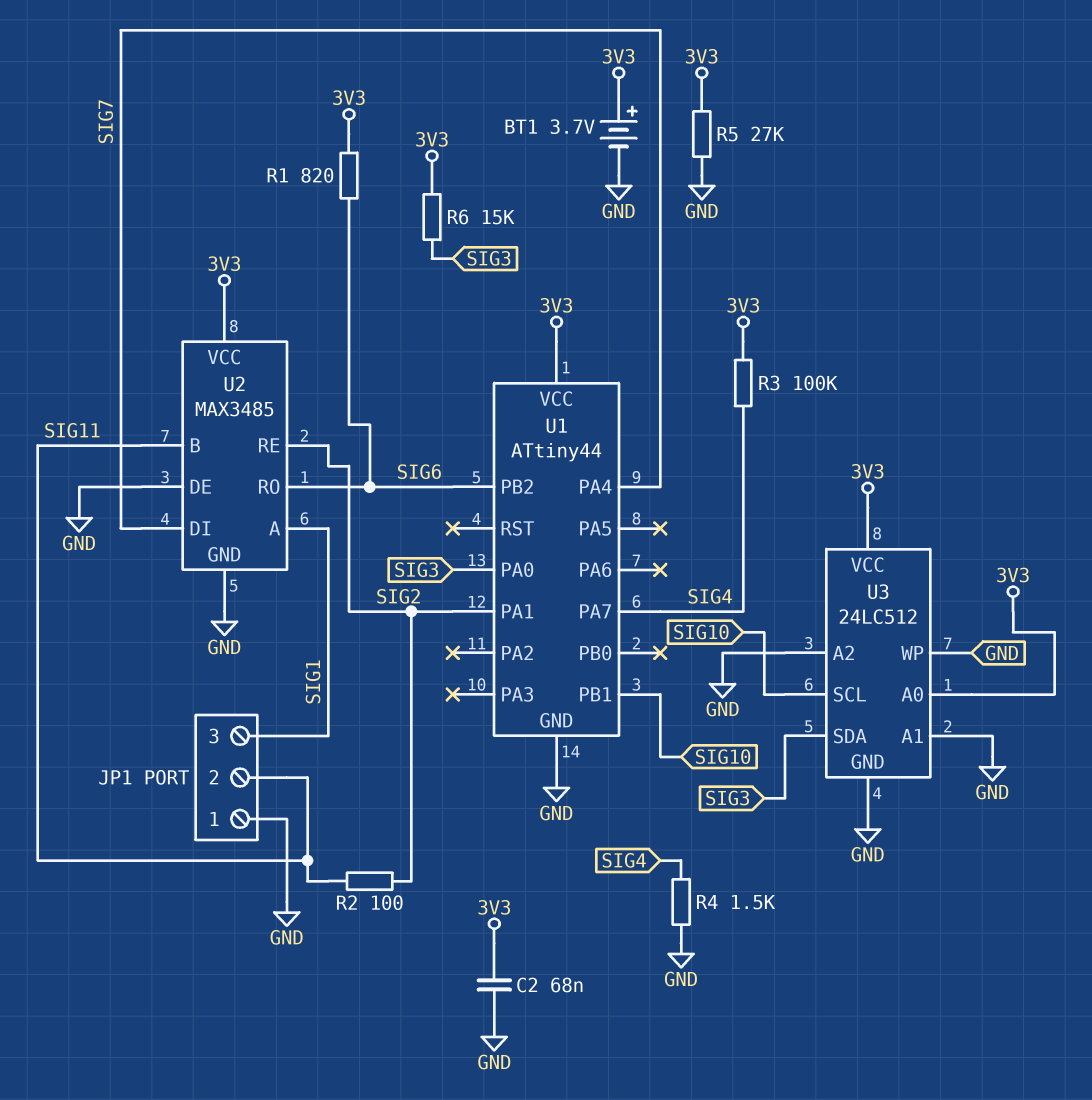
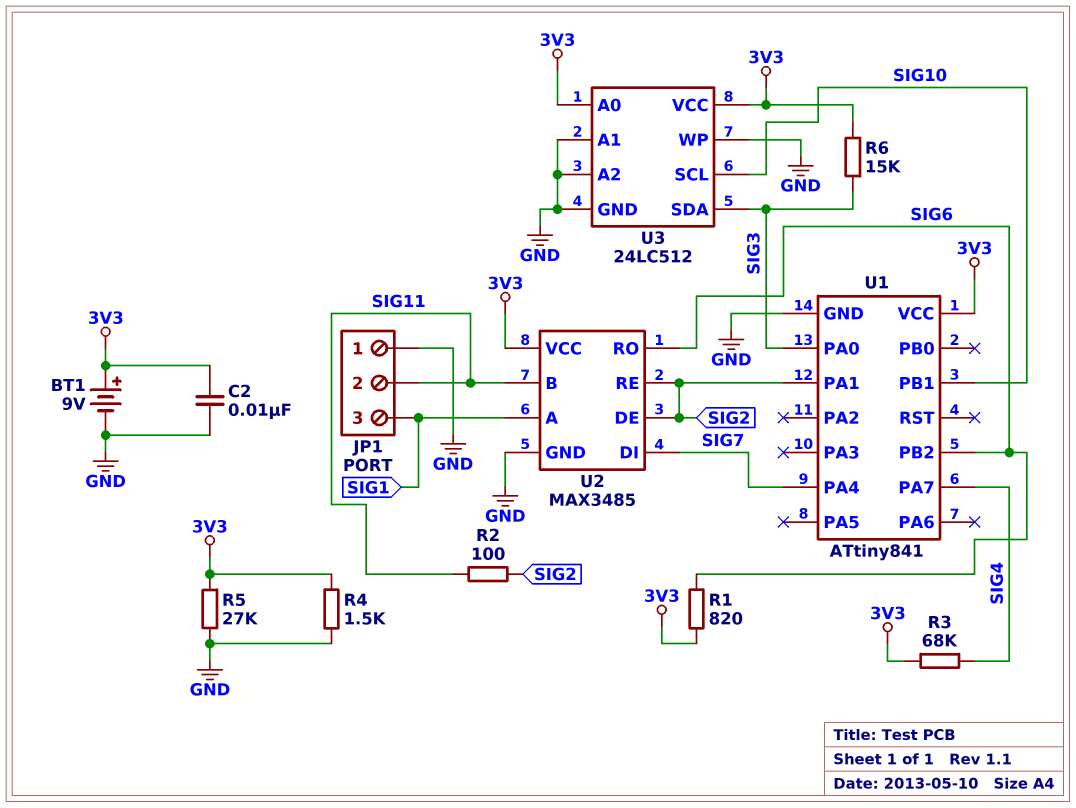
BT1: 3.7V (plus 3V3, minus GND) -> 9V (plus 3V3, minus GND)
C2: 68nF (3V3, GND) -> 10nF (3V3, GND)
R3: 100k (3V3, SIG4) -> 68k (3V3, SIG4)
R4: 1.5k (GND, SIG4) -> 1.5k (3V3, GND)
U1: ATtiny44 -> ATtiny841
U2 pin DE: GND -> SIG2

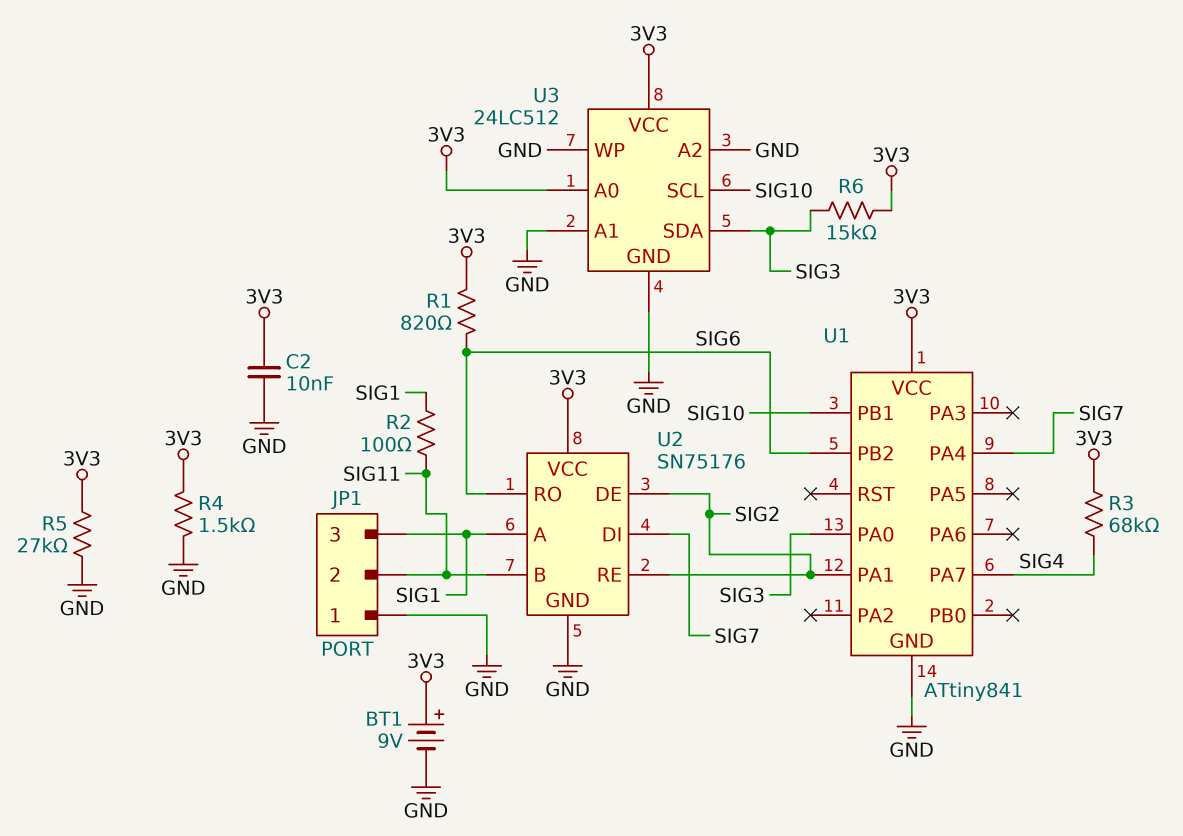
R2: 100 (SIG2, SIG11) -> 100 (SIG1, SIG11)
U2: MAX3485 -> SN75176

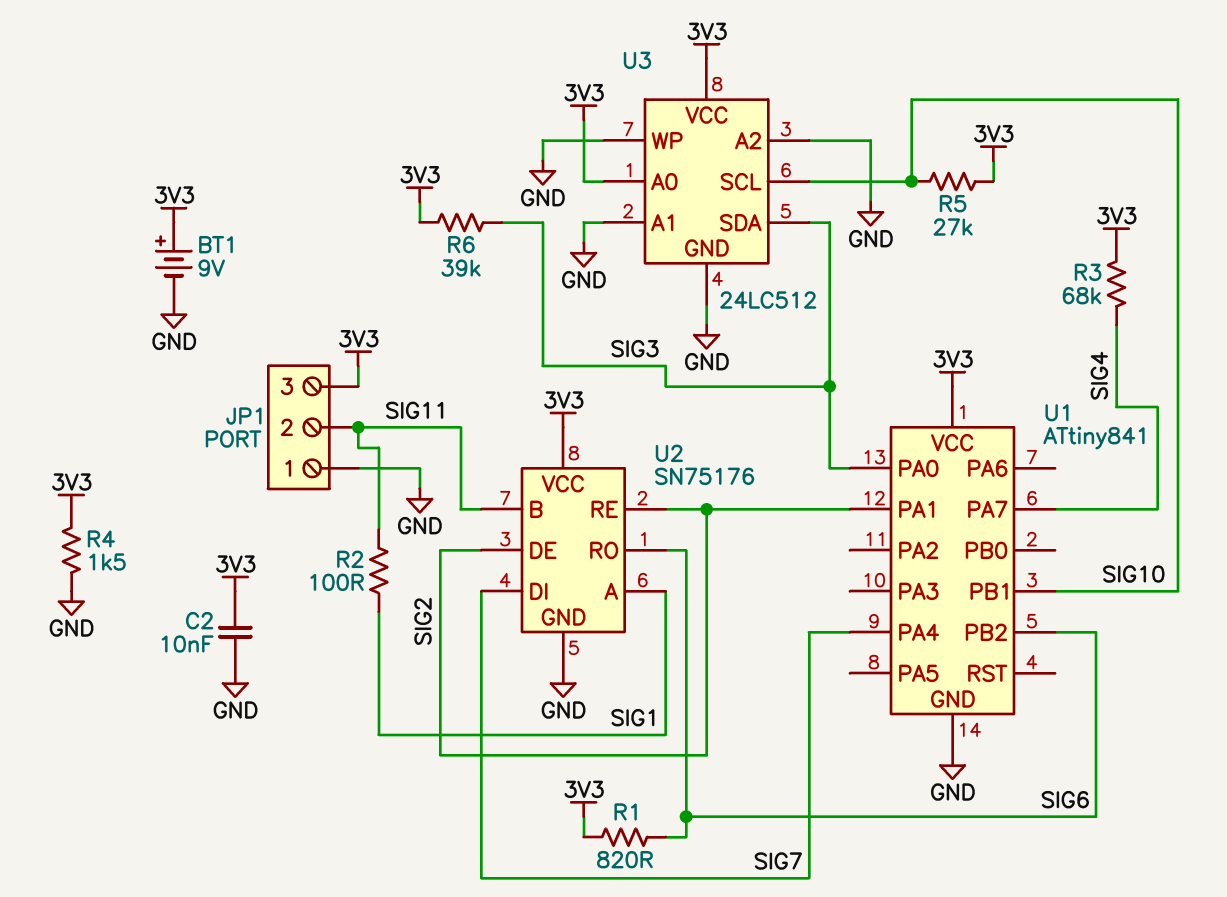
JP1 pin 3: SIG1 -> 3V3
R5: 27k (3V3, GND) -> 27k (3V3, SIG10)
R6: 15k (3V3, SIG3) -> 39k (3V3, SIG3)

